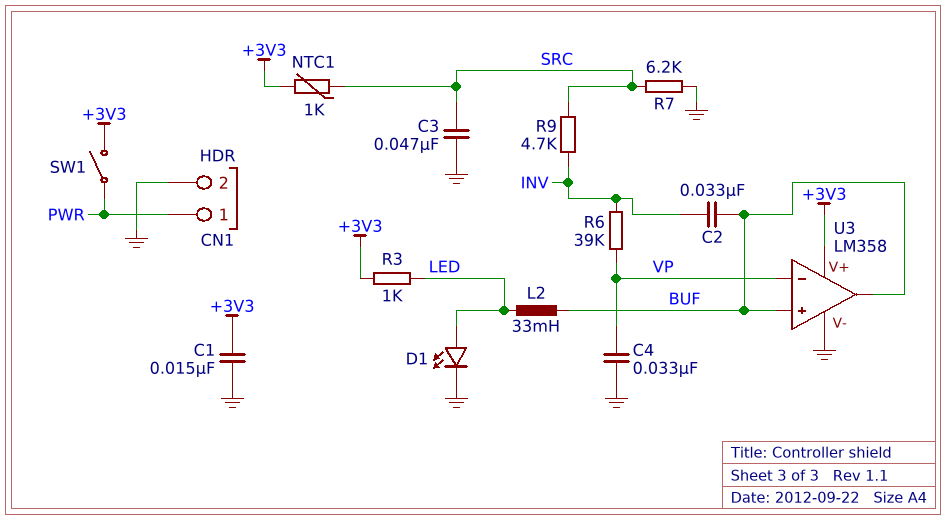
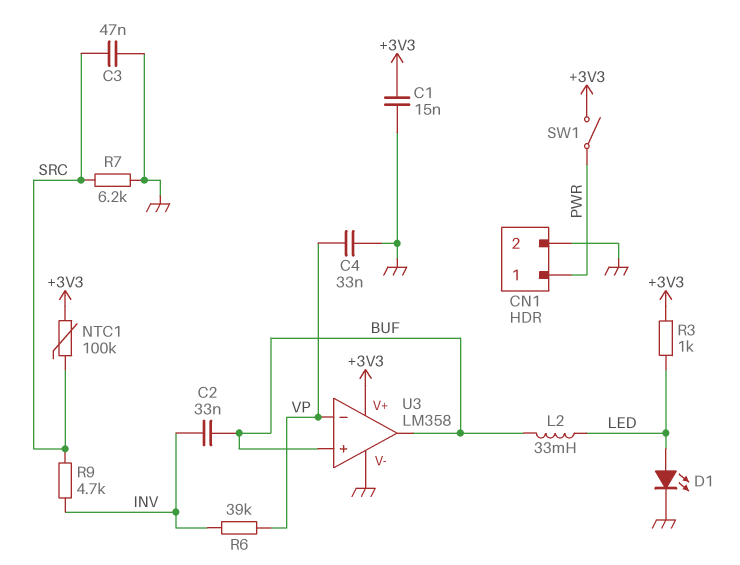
NTC1: 1k (+3V3, SRC) -> 100k (+3V3, SRC)

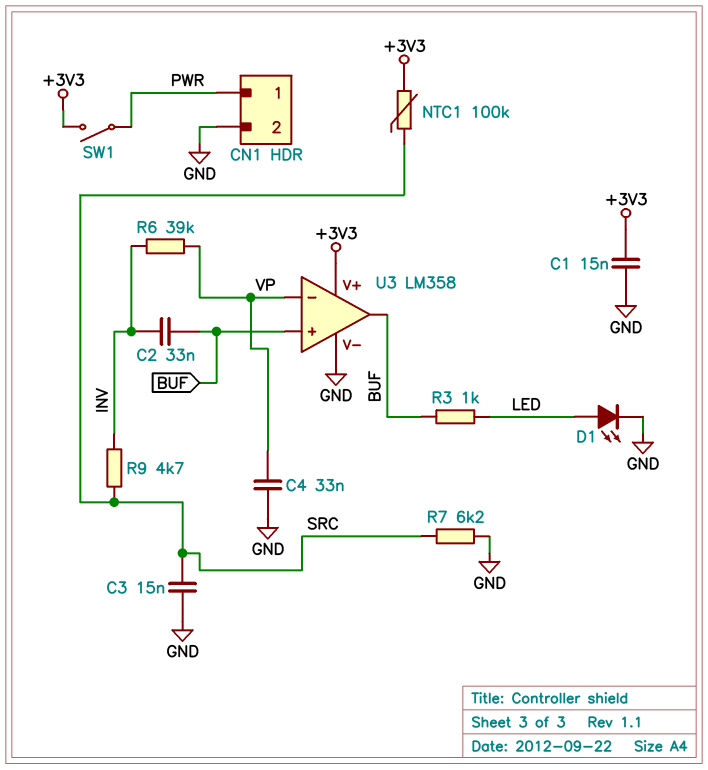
C3: 47nF (GND, SRC) -> 15nF (GND, SRC)
L2: 33mH (BUF, LED) -> none
R3: 1k (+3V3, LED) -> 1k (BUF, LED)

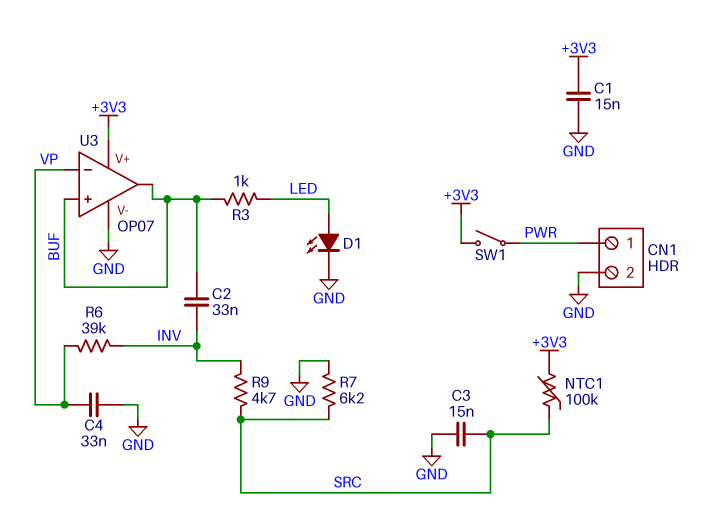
U3: LM358 -> OP07

